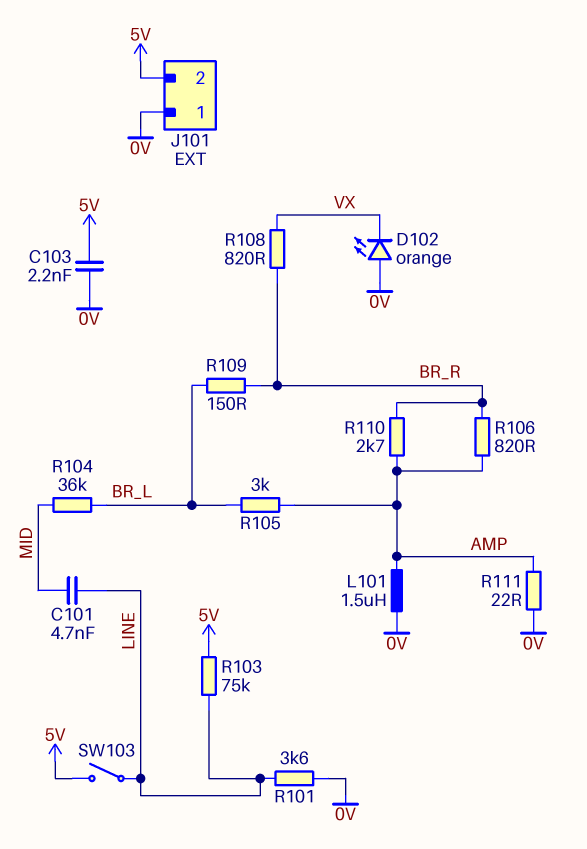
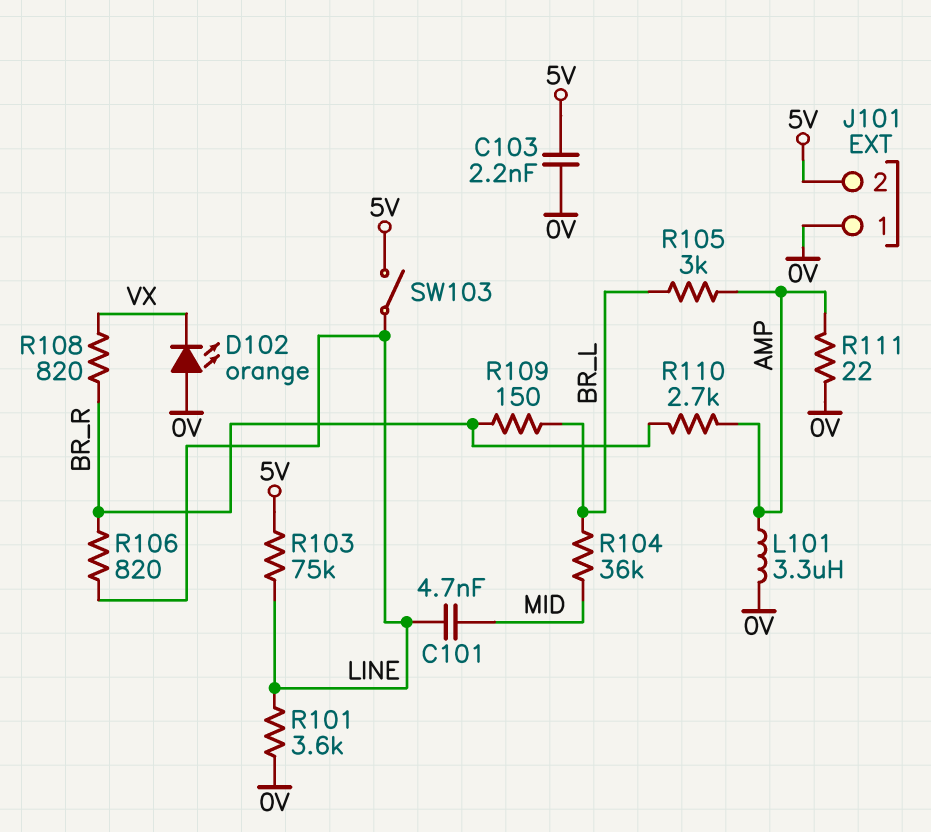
L101: 1.5uH (0V, AMP) -> 3.3uH (0V, AMP)
R106: 820 (AMP, BR_R) -> 820 (BR_R, LINE)

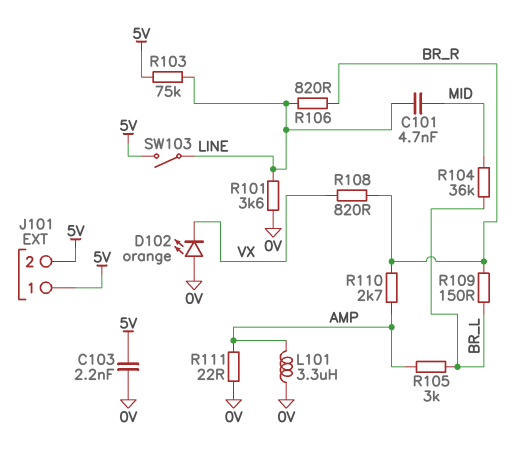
J101 pin 1: 0V -> 5V

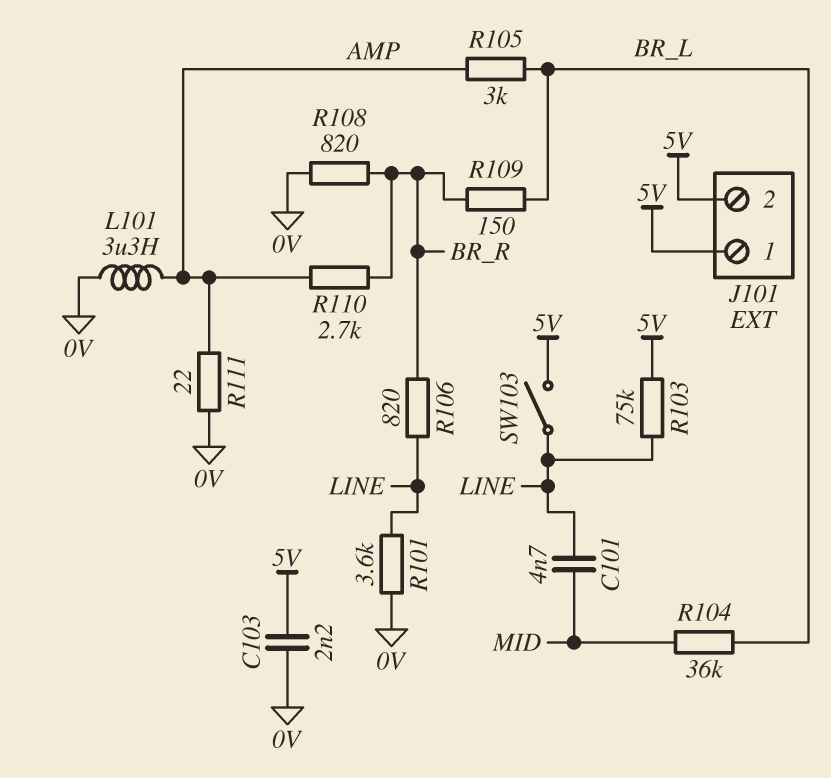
D102: LED orange (A 0V, K VX) -> none
R108: 820 (BR_R, VX) -> 820 (0V, BR_R)

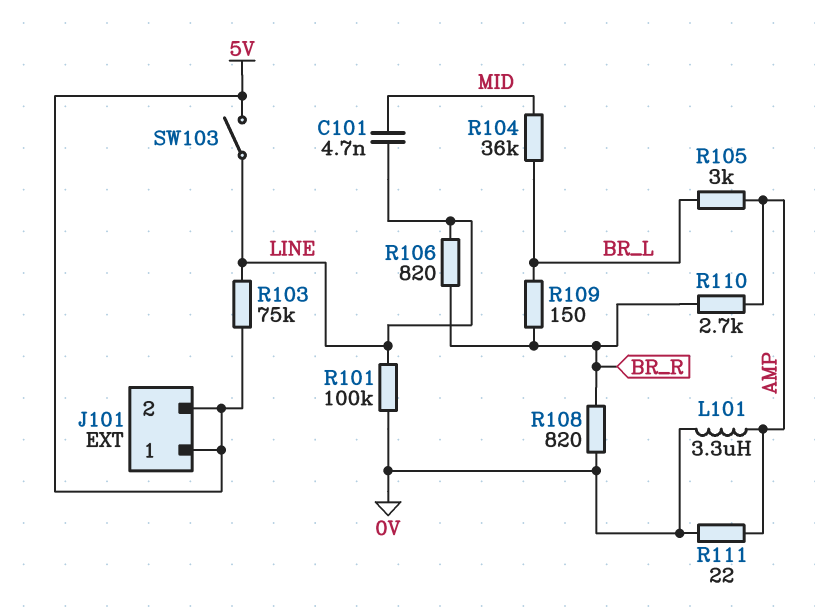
C103: 2.2nF (0V, 5V) -> none
R101: 3.6k (0V, LINE) -> 100k (0V, LINE)

